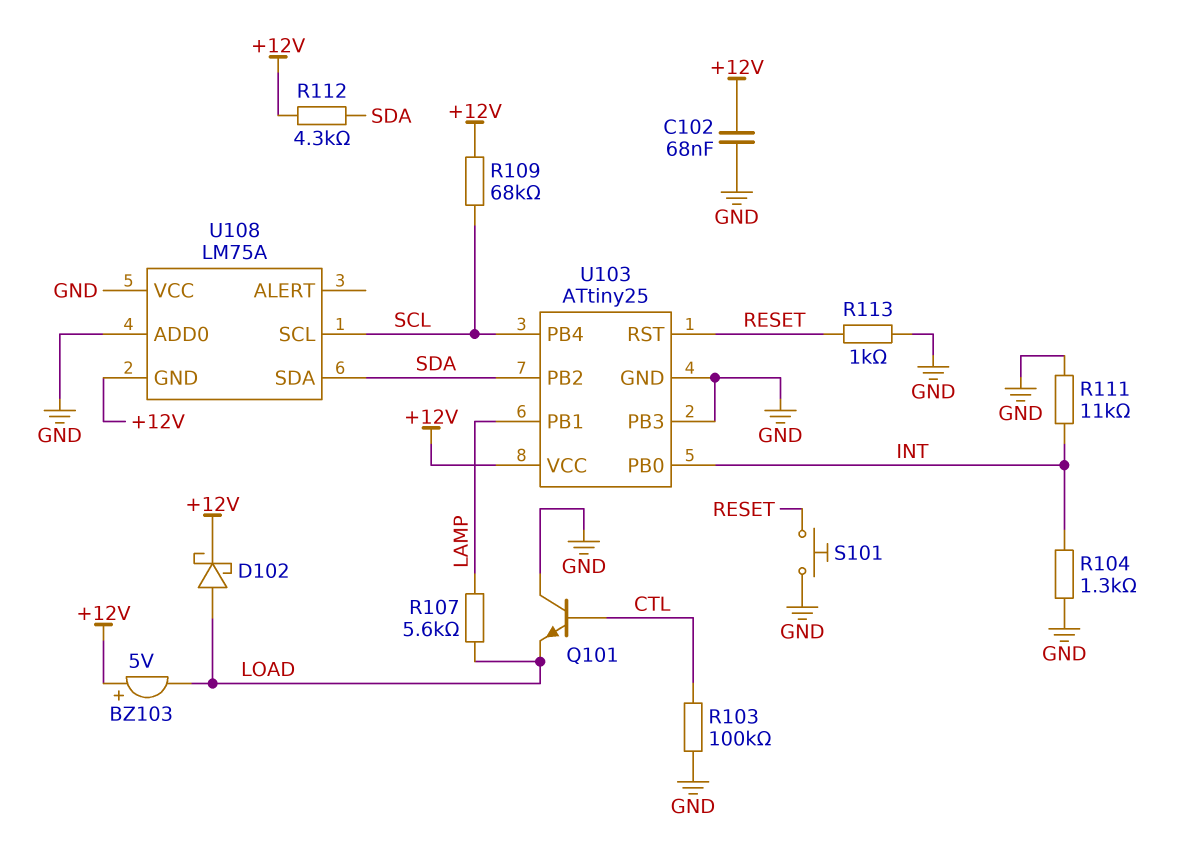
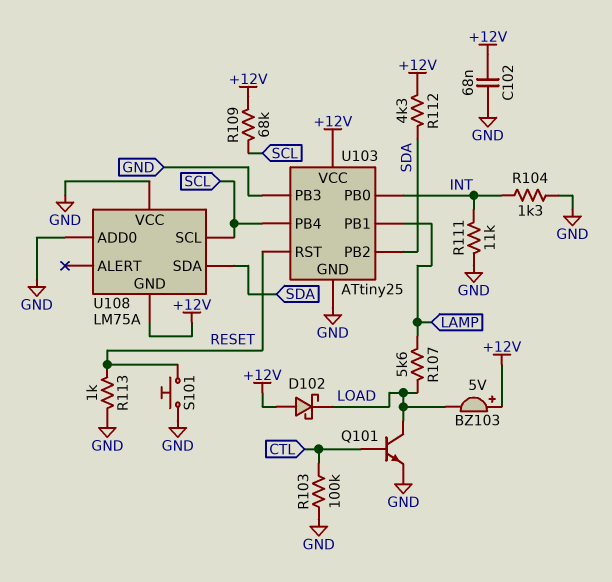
D102: schottky (A LOAD, K +12V) -> schottky (A +12V, K LOAD)
Q101: NPN (B CTL, C GND, E LOAD) -> NPN (B CTL, C LOAD, E GND)

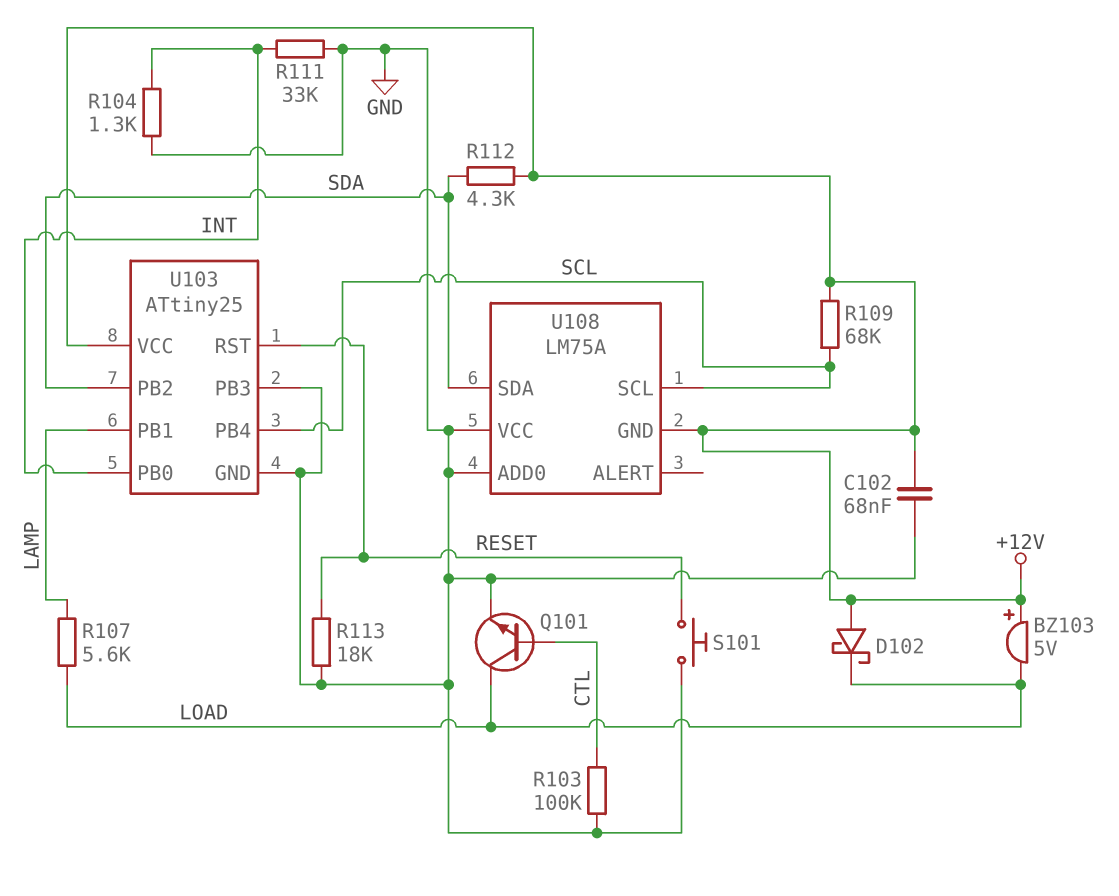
R111: 11k (GND, INT) -> 33k (GND, INT)
R113: 1k (GND, RESET) -> 18k (GND, RESET)

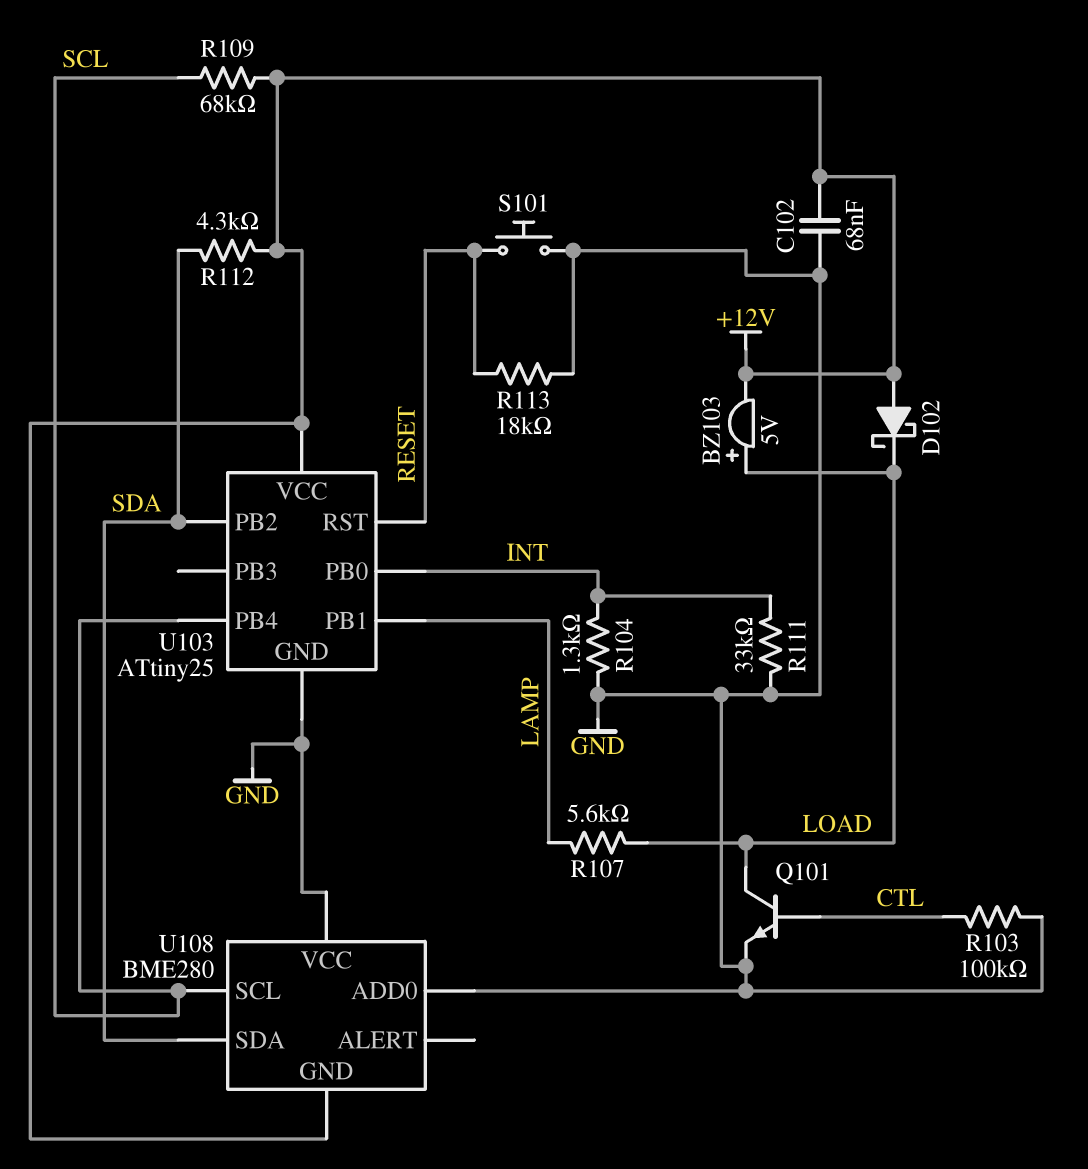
BZ103: buzzer 5V (plus +12V, minus LOAD) -> buzzer 5V (plus LOAD, minus +12V)
U103 pin PB3: GND -> none
U108: LM75A -> BME280

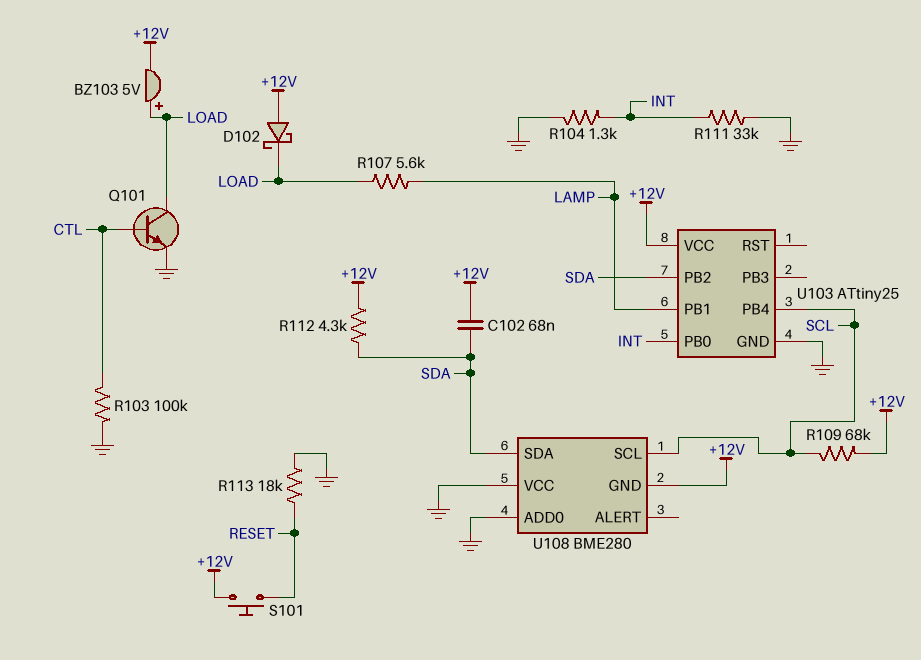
C102: 68nF (+12V, GND) -> 68nF (+12V, SDA)
S101: button (GND, RESET) -> button (+12V, RESET)
U103 pin RST: RESET -> none

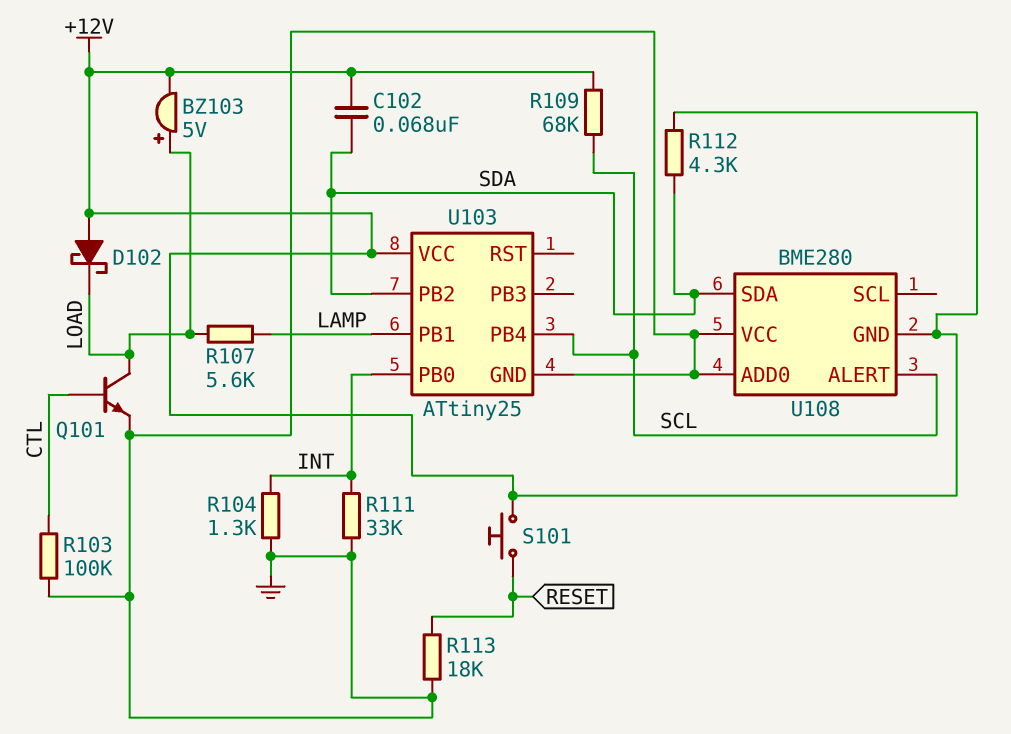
U108 pin ALERT: none -> SCL
U108 pin SCL: SCL -> none

